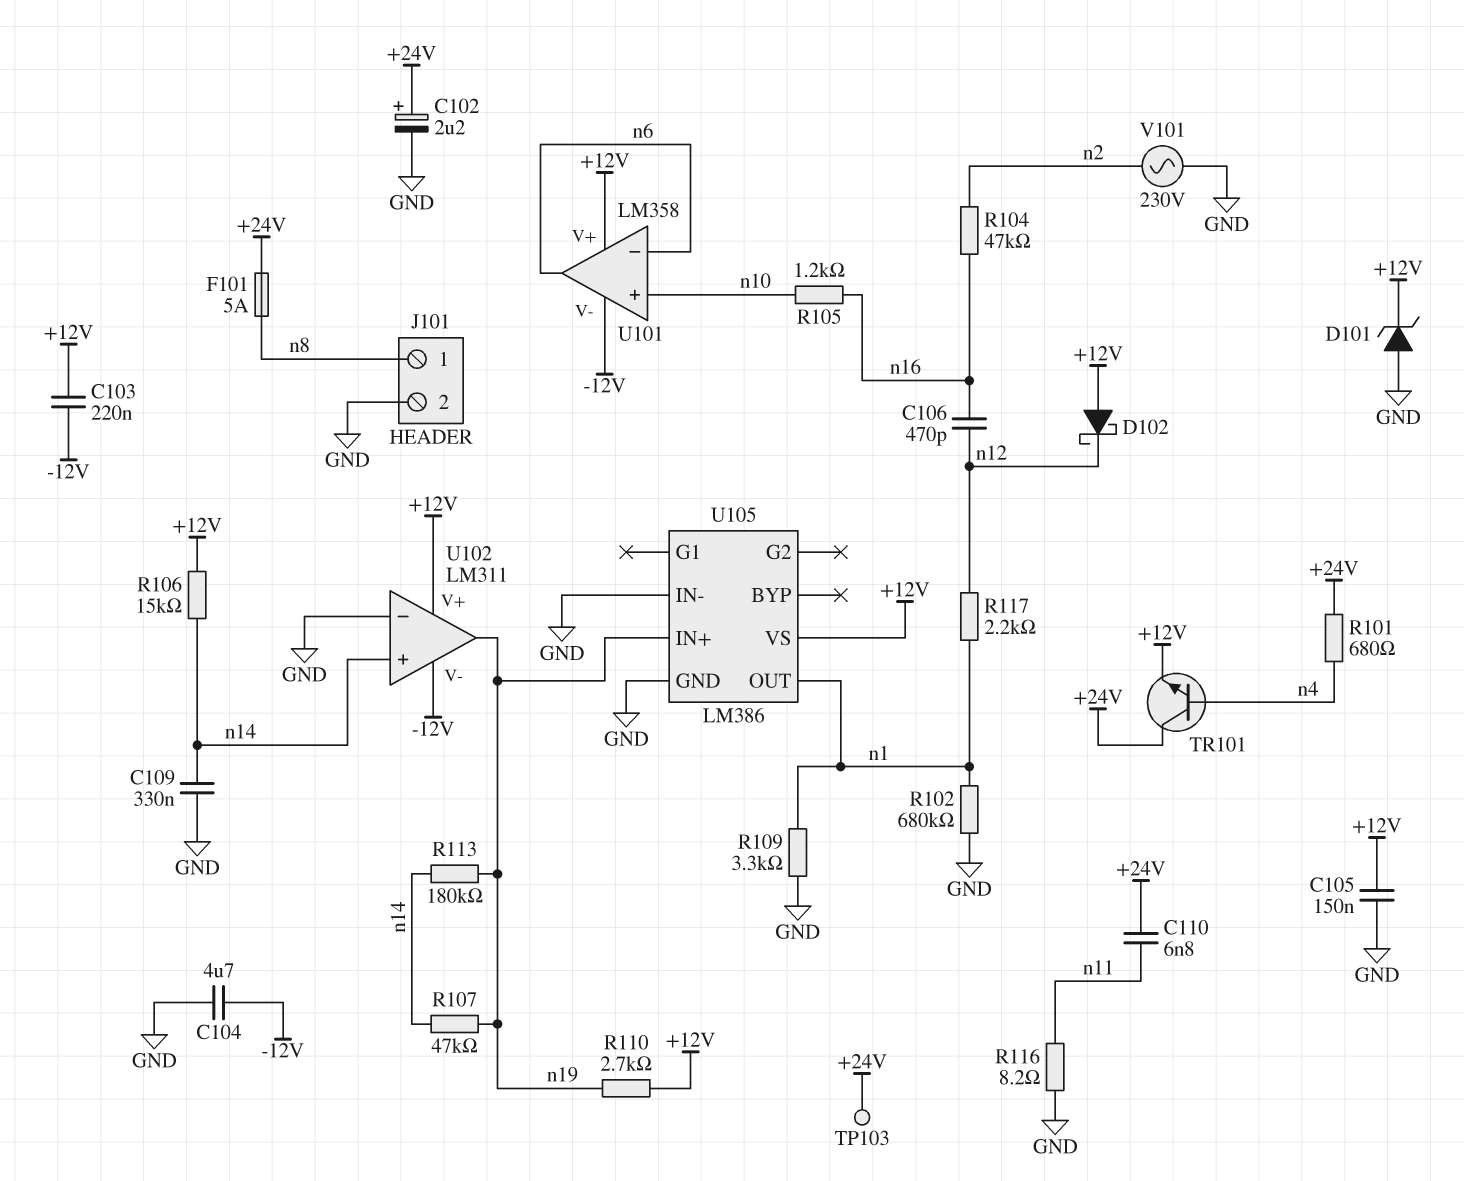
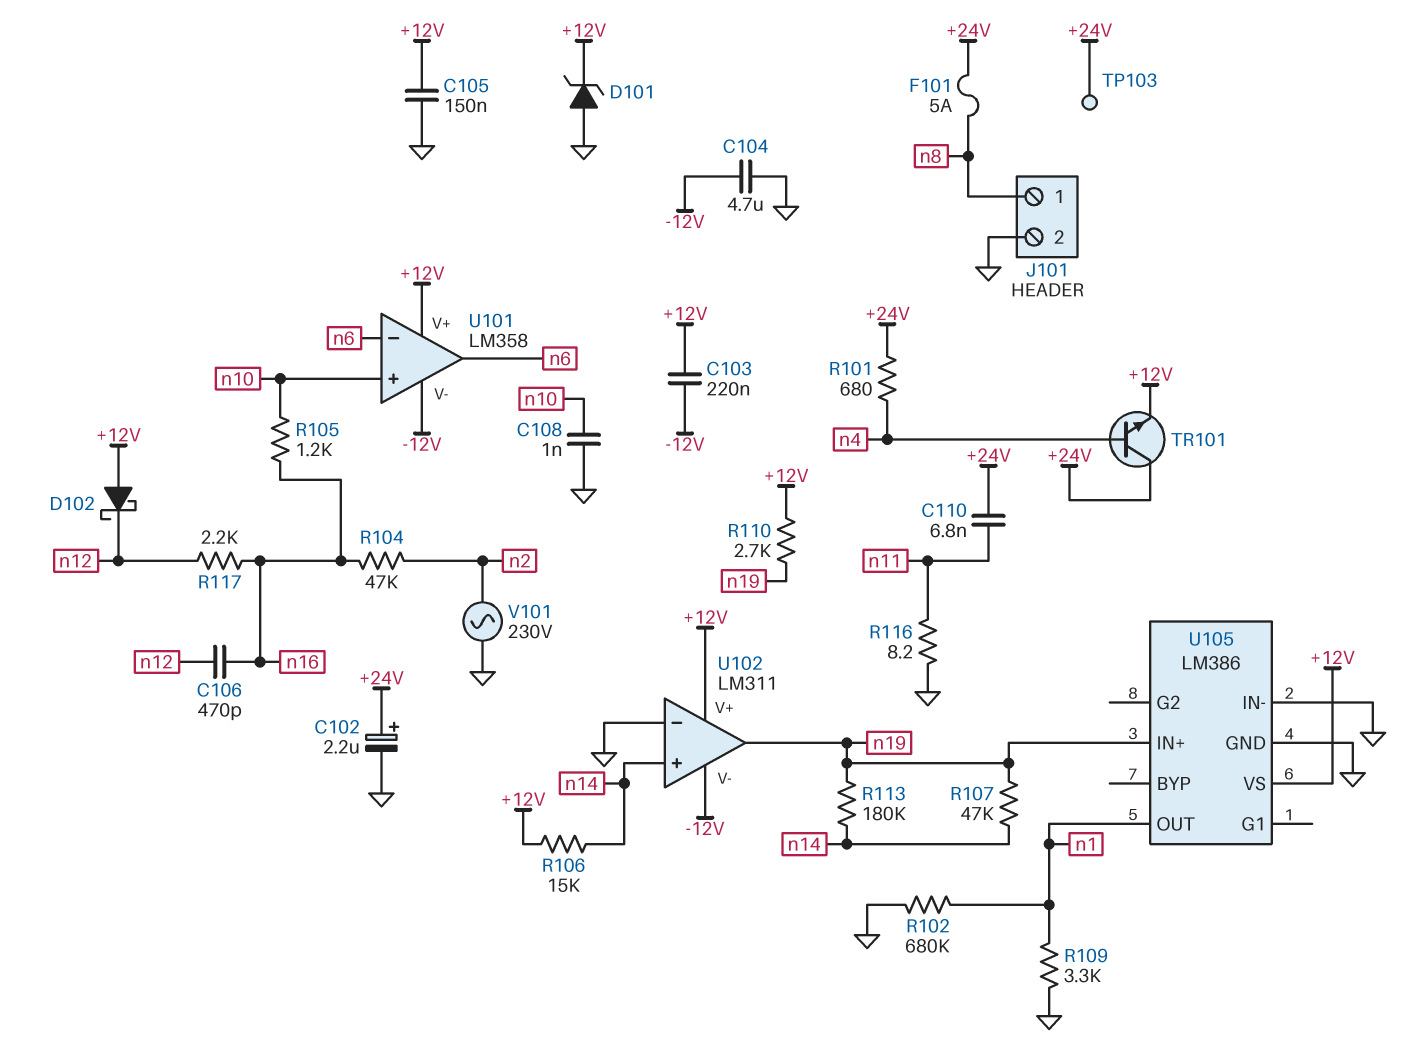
C108: none -> 1nF (GND, n10)
C109: 330nF (GND, n14) -> none
R117: 2.2k (n1, n12) -> 2.2k (n12, n16)

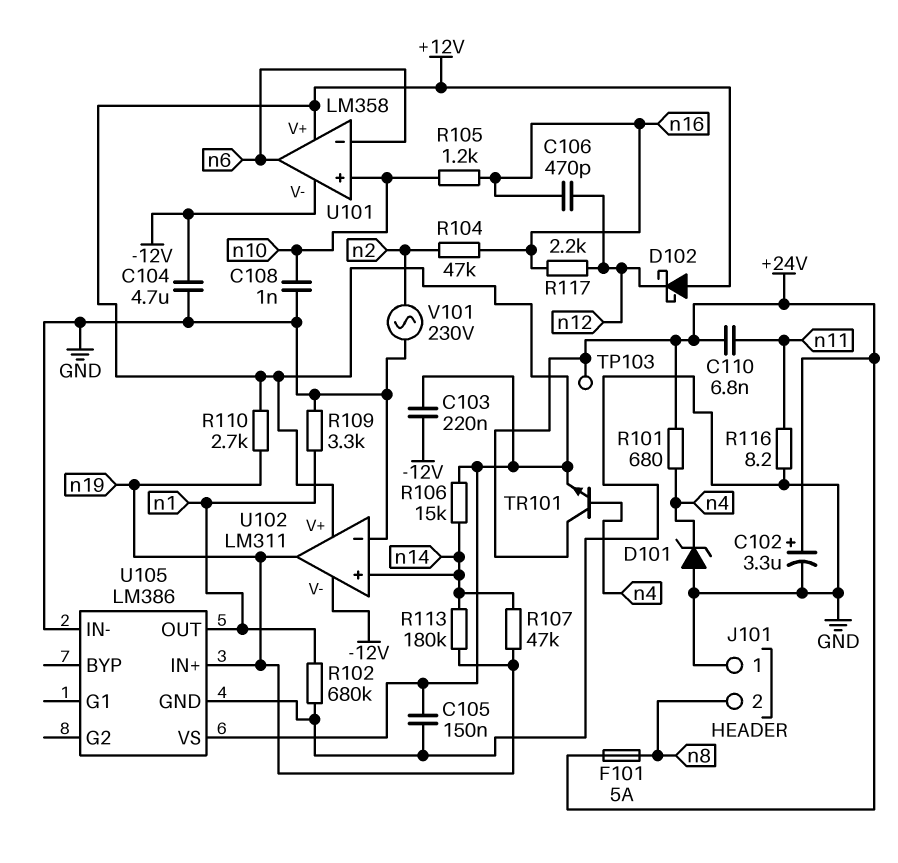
C102: 2.2uF (plus +24V, minus GND) -> 3.3uF (plus +24V, minus GND)
D101: zener (A GND, K +12V) -> zener (A GND, K n4)
J101 pin 1: n8 -> GND
J101 pin 2: GND -> n8

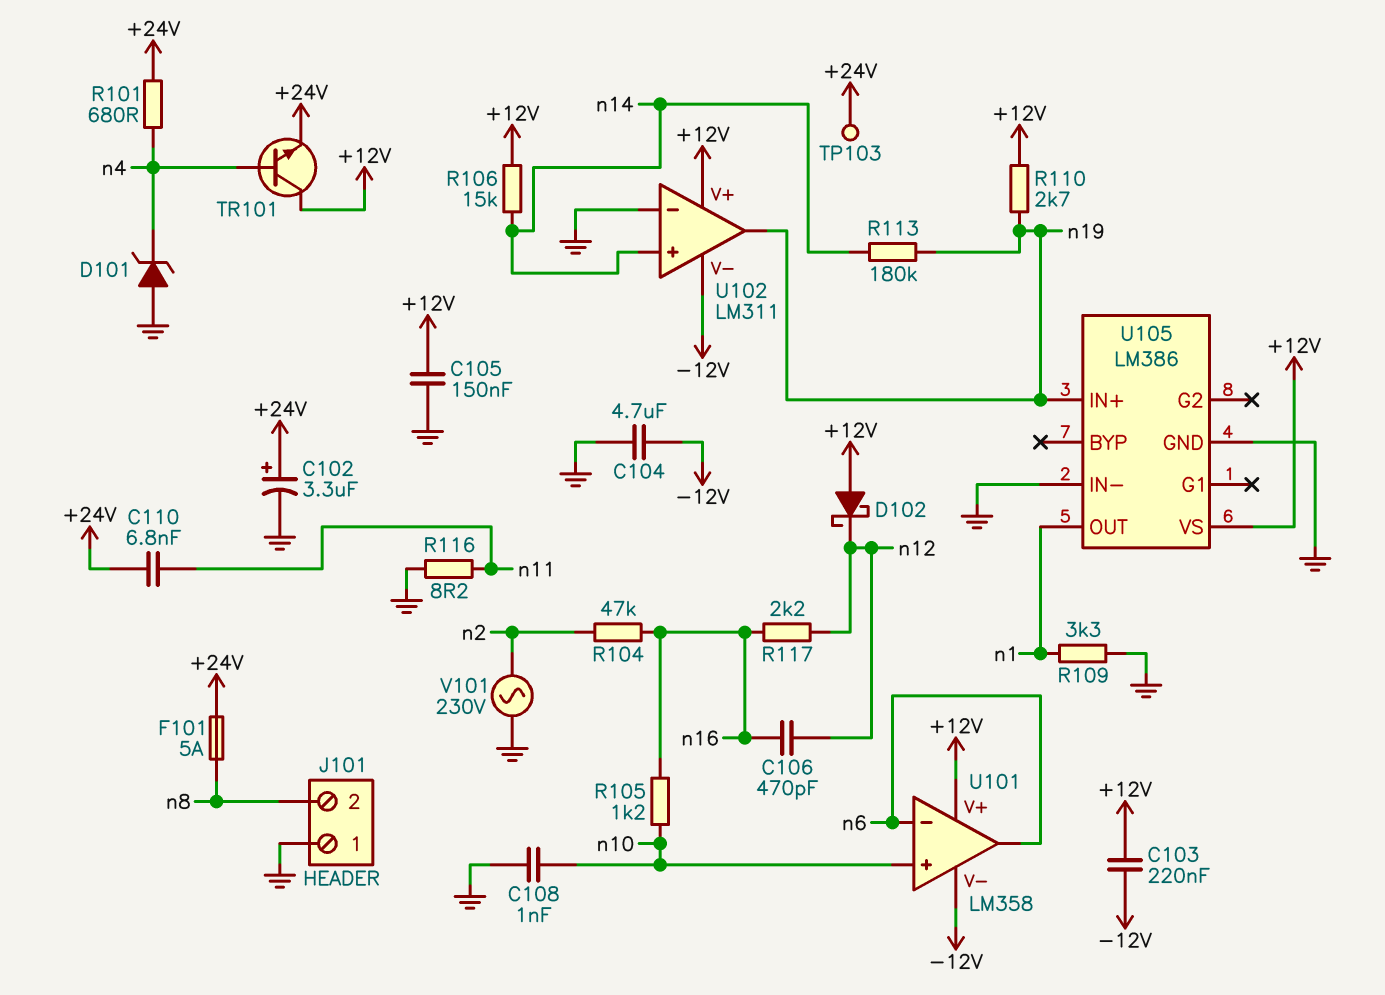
R102: 680k (GND, n1) -> none
R107: 47k (n14, n19) -> none
TR101: NPN (B n4, C +24V, E +12V) -> NPN (B n4, C +12V, E +24V)

